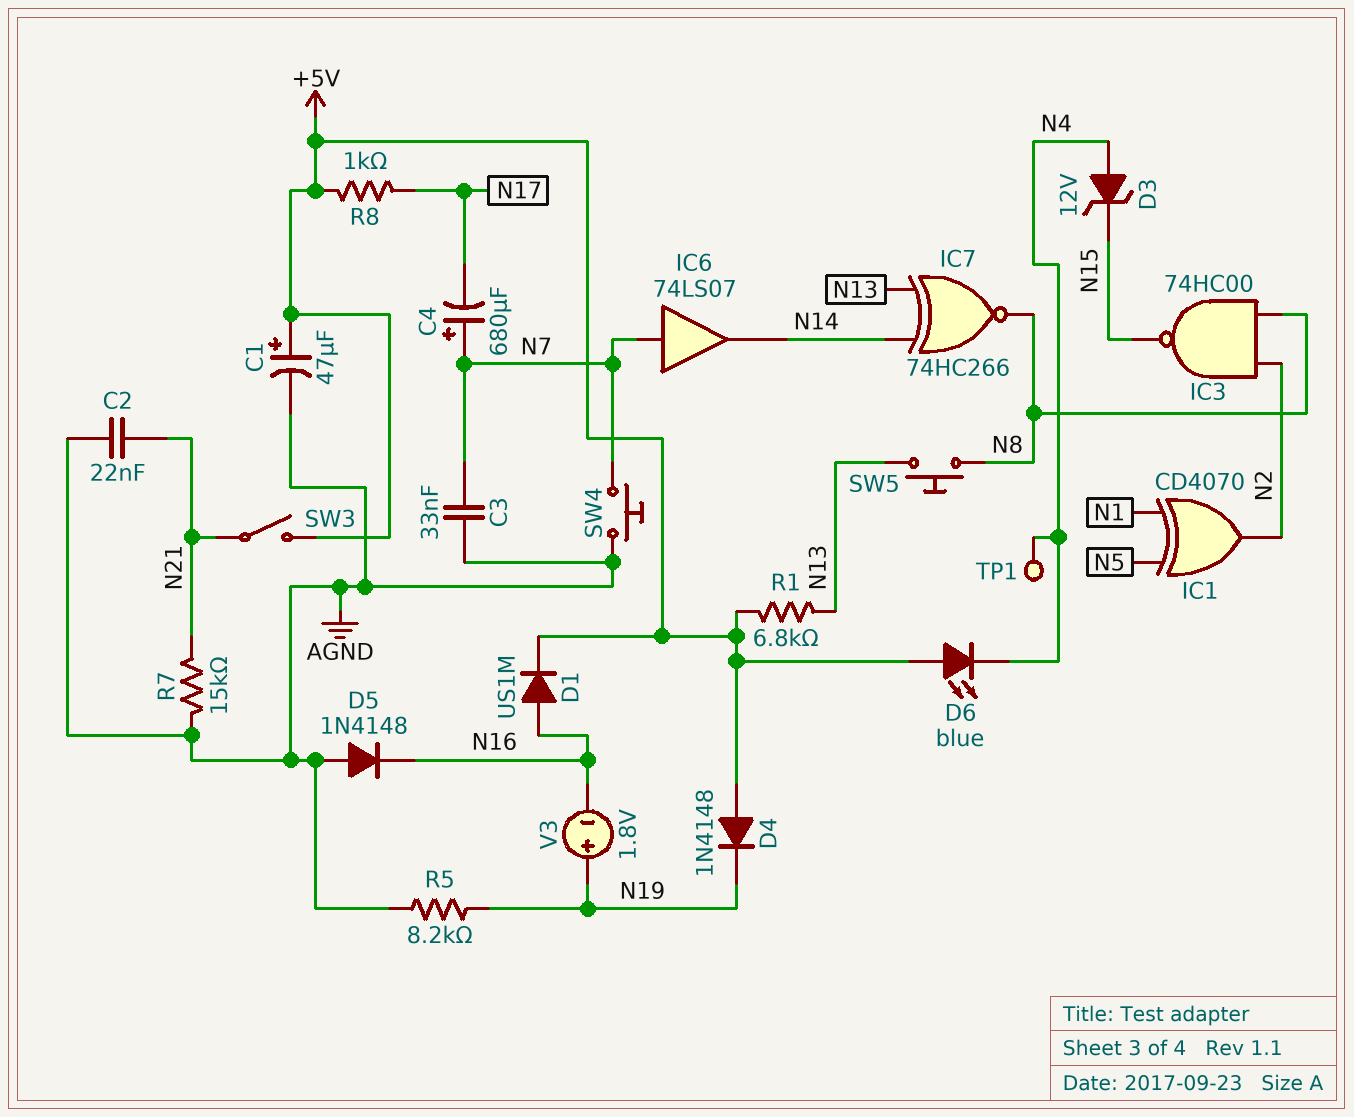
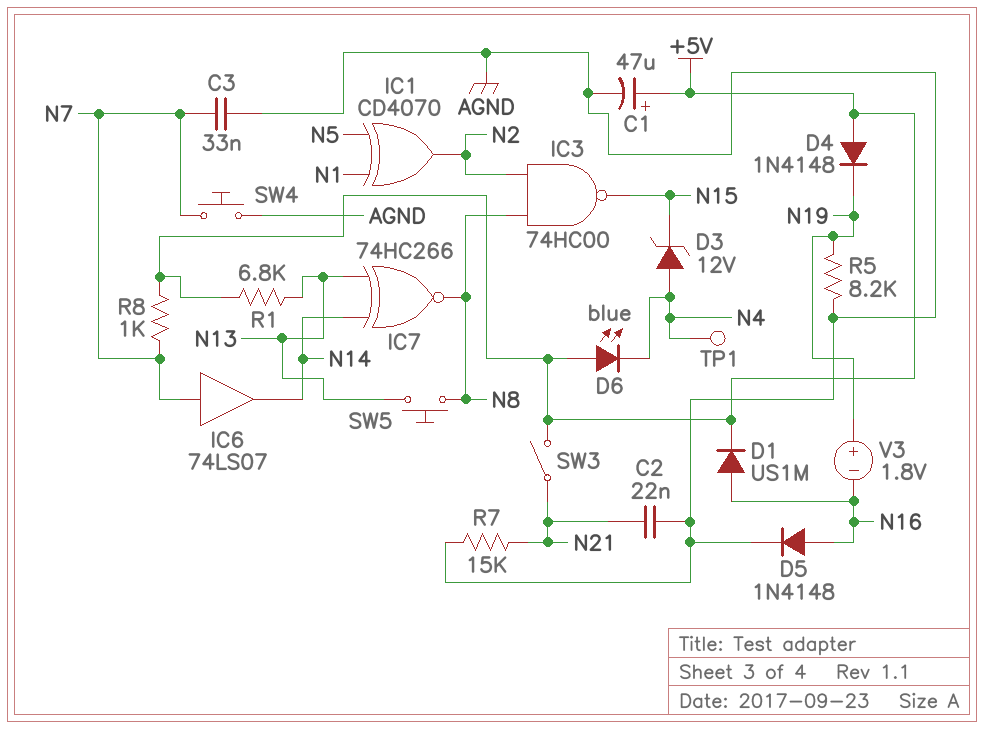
C4: 680uF (plus N7, minus N17) -> none
D5: diode 1N4148 (A AGND, K N16) -> diode 1N4148 (A N16, K AGND)
R8: 1k (+5V, N17) -> 1k (+5V, N7)

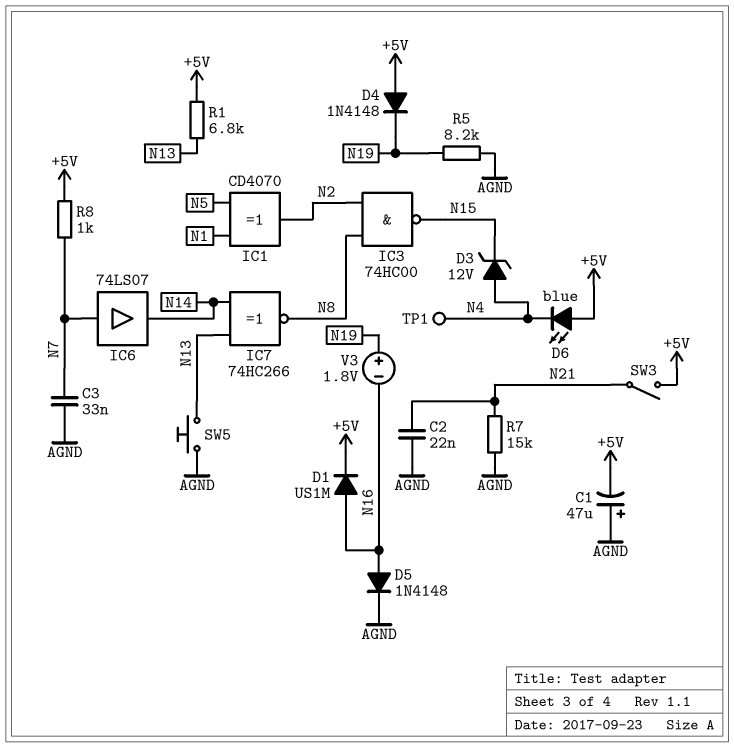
C1: 47uF (plus +5V, minus AGND) -> 47uF (plus AGND, minus +5V)
SW4: button (AGND, N7) -> none
SW5: button (N8, N13) -> button (AGND, N13)

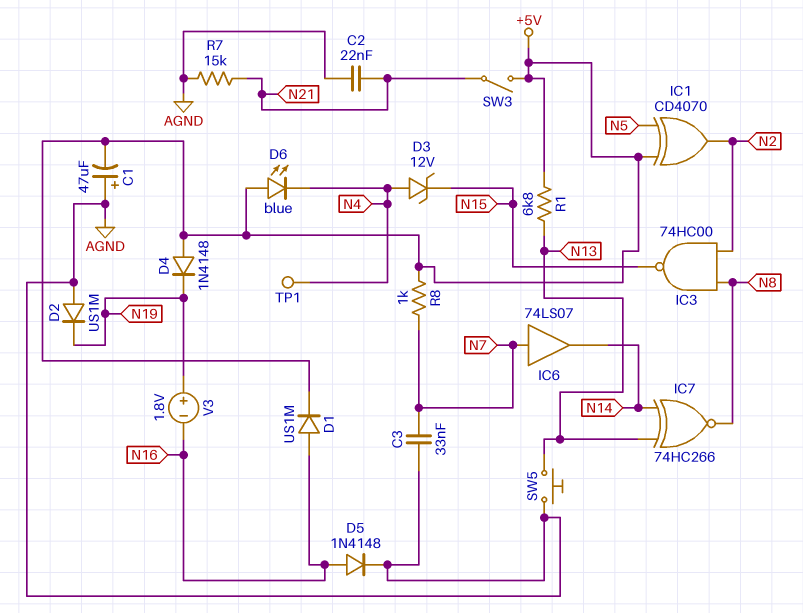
D2: none -> diode US1M (A AGND, K N19)
IC1: XOR CD4070 (in N1, in N5, out N2) -> XOR CD4070 (in +5V, in N5, out N2)
R5: 8.2k (AGND, N19) -> none

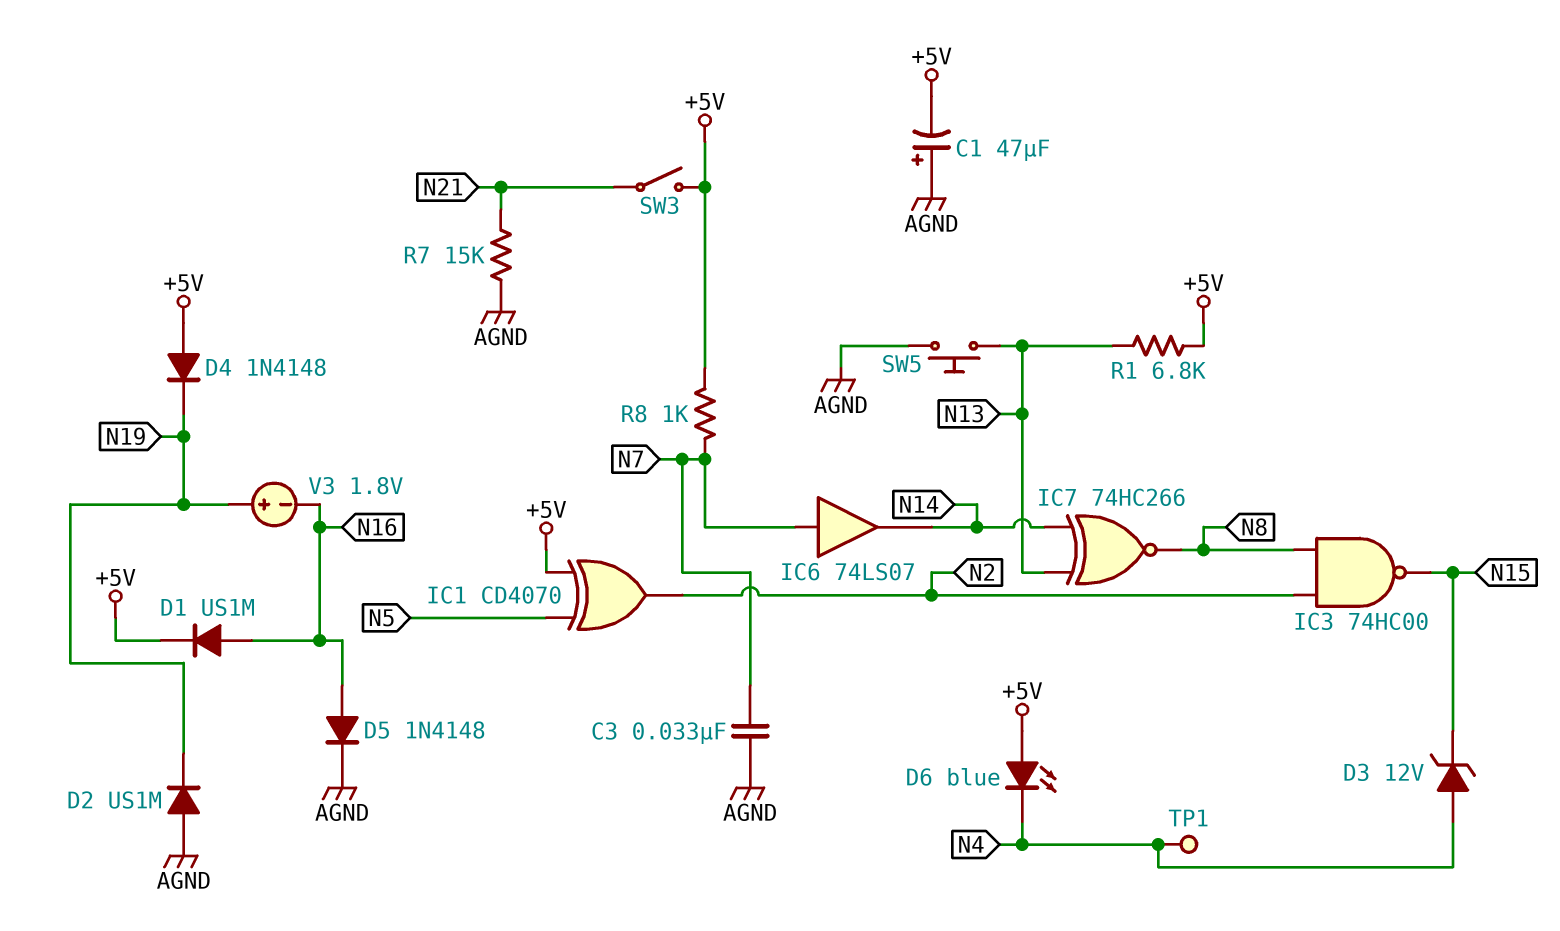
C2: 22nF (AGND, N21) -> none

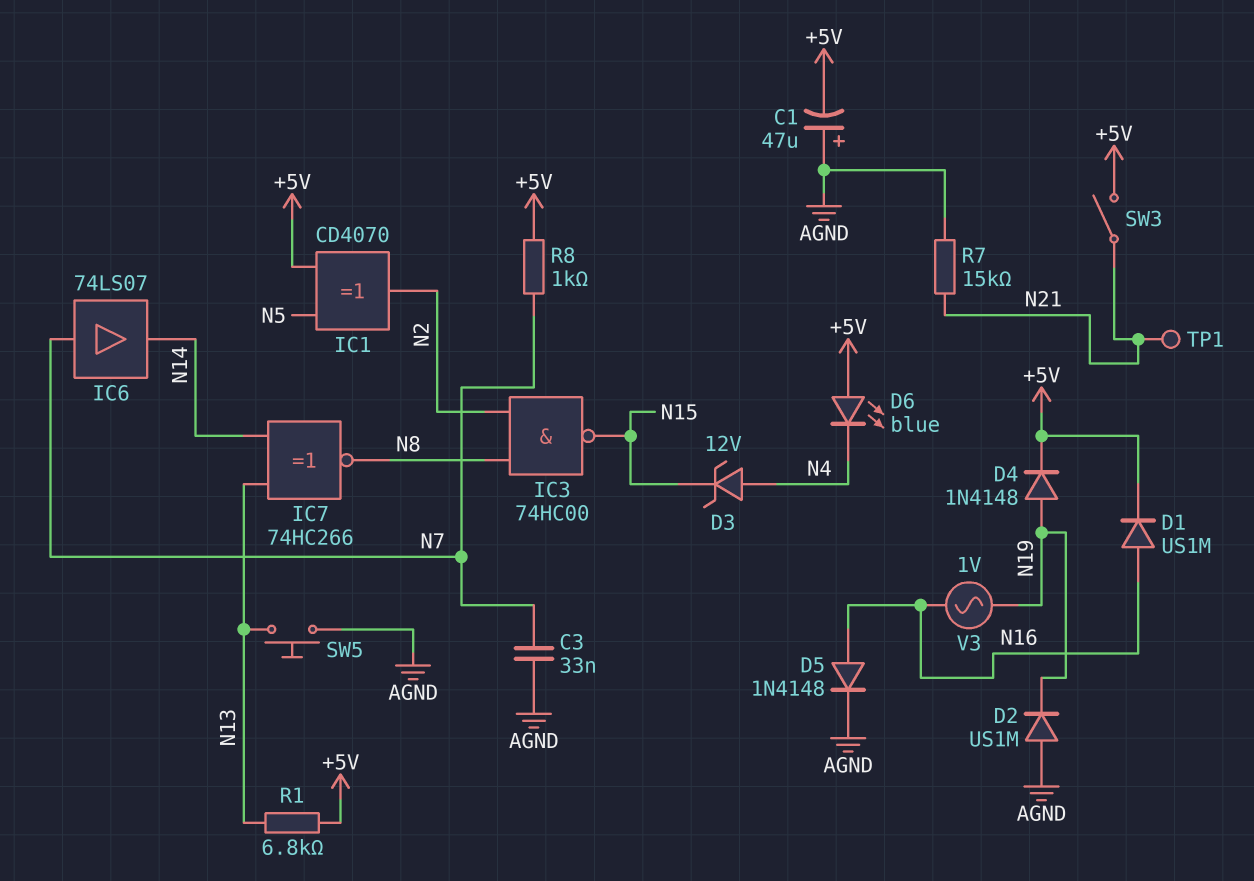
D4: diode 1N4148 (A +5V, K N19) -> diode 1N4148 (A N19, K +5V)
TP1: test point (N4) -> test point (N21)
V3: 1.8V (plus N19, minus N16) -> AC 1V (N16, N19)

